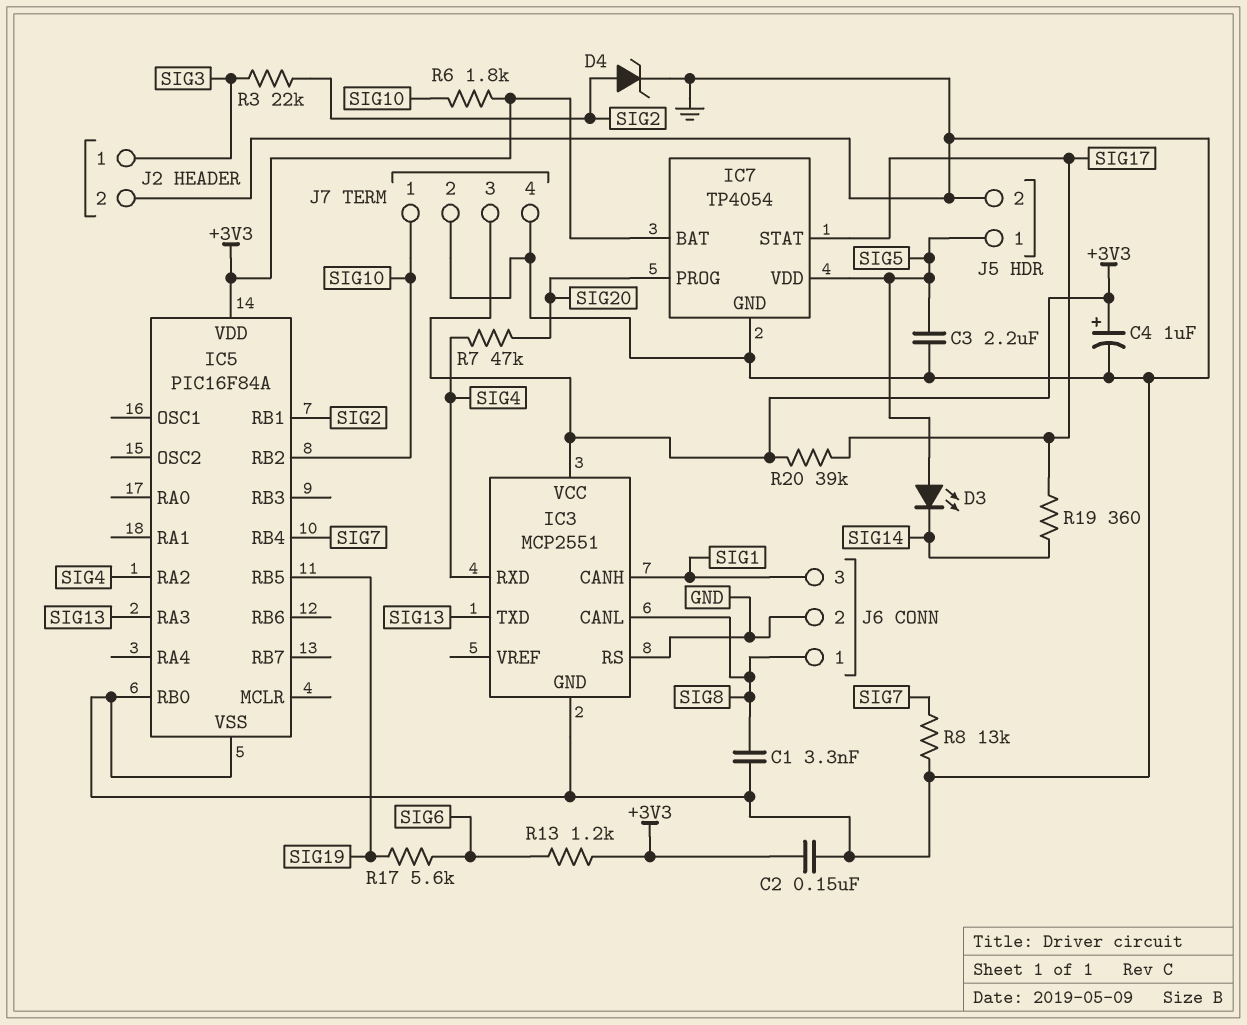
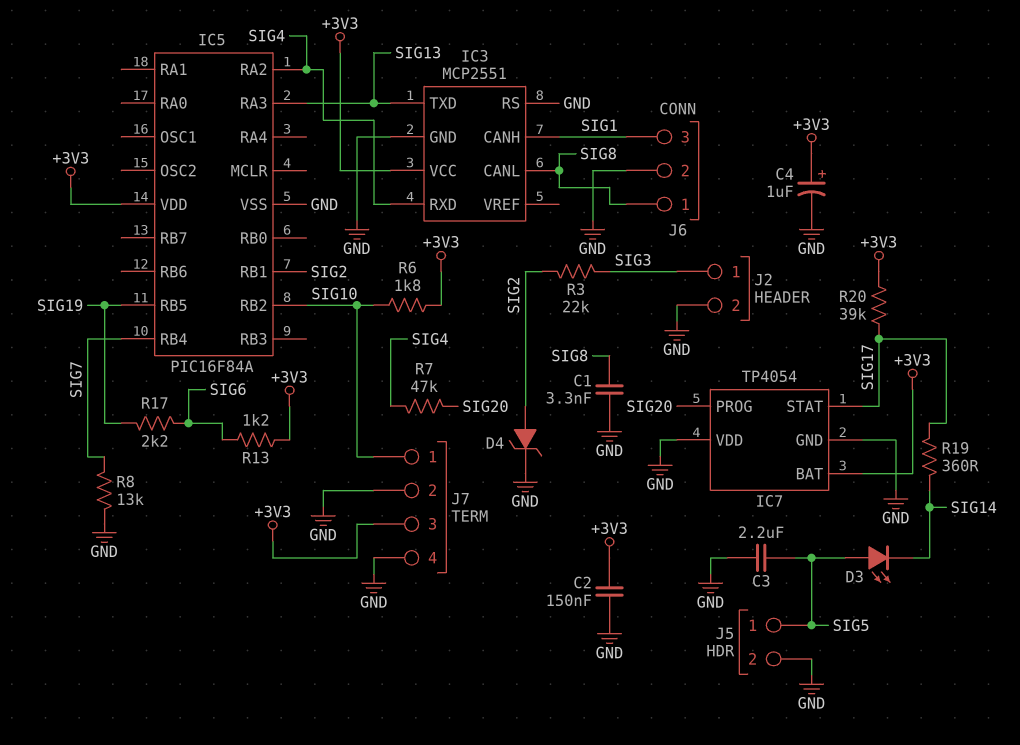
IC5 pin RB0: GND -> none
IC7 pin VDD: SIG5 -> GND
R17: 5.6k (SIG6, SIG19) -> 2.2k (SIG6, SIG19)

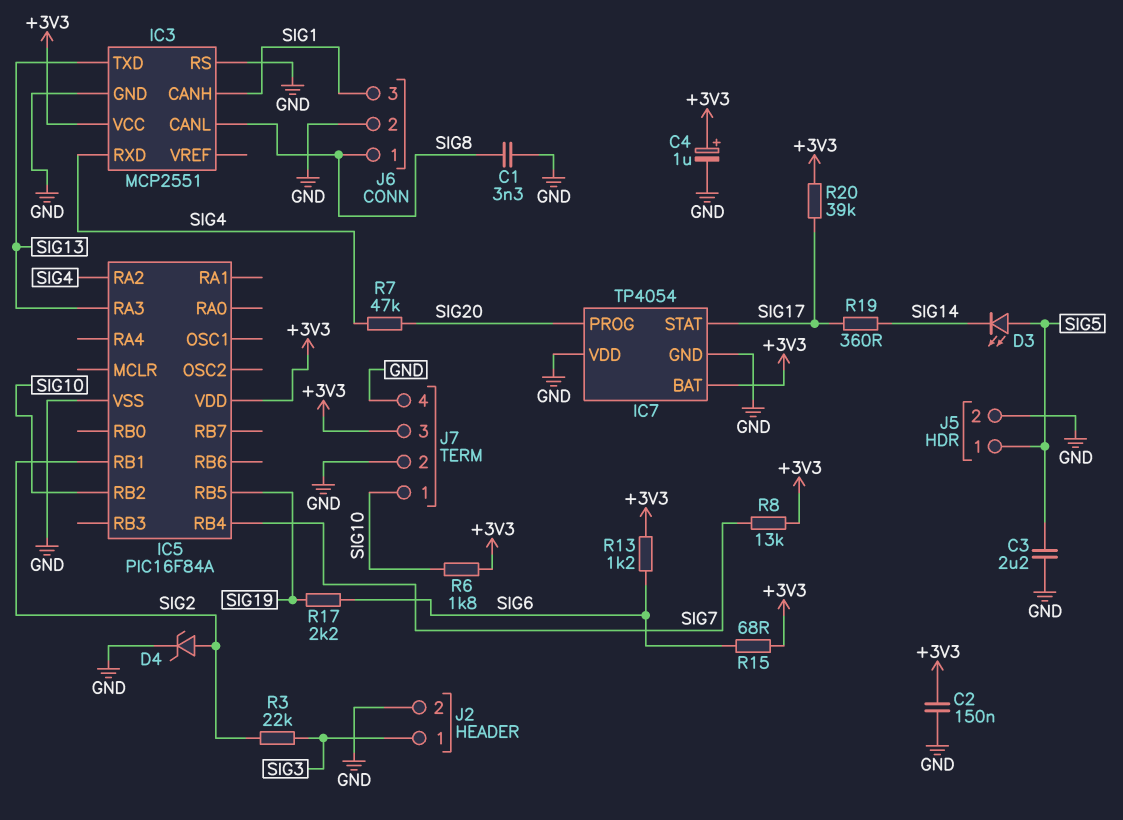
R8: 13k (GND, SIG7) -> 13k (+3V3, SIG7)
R15: none -> 68 (+3V3, SIG6)

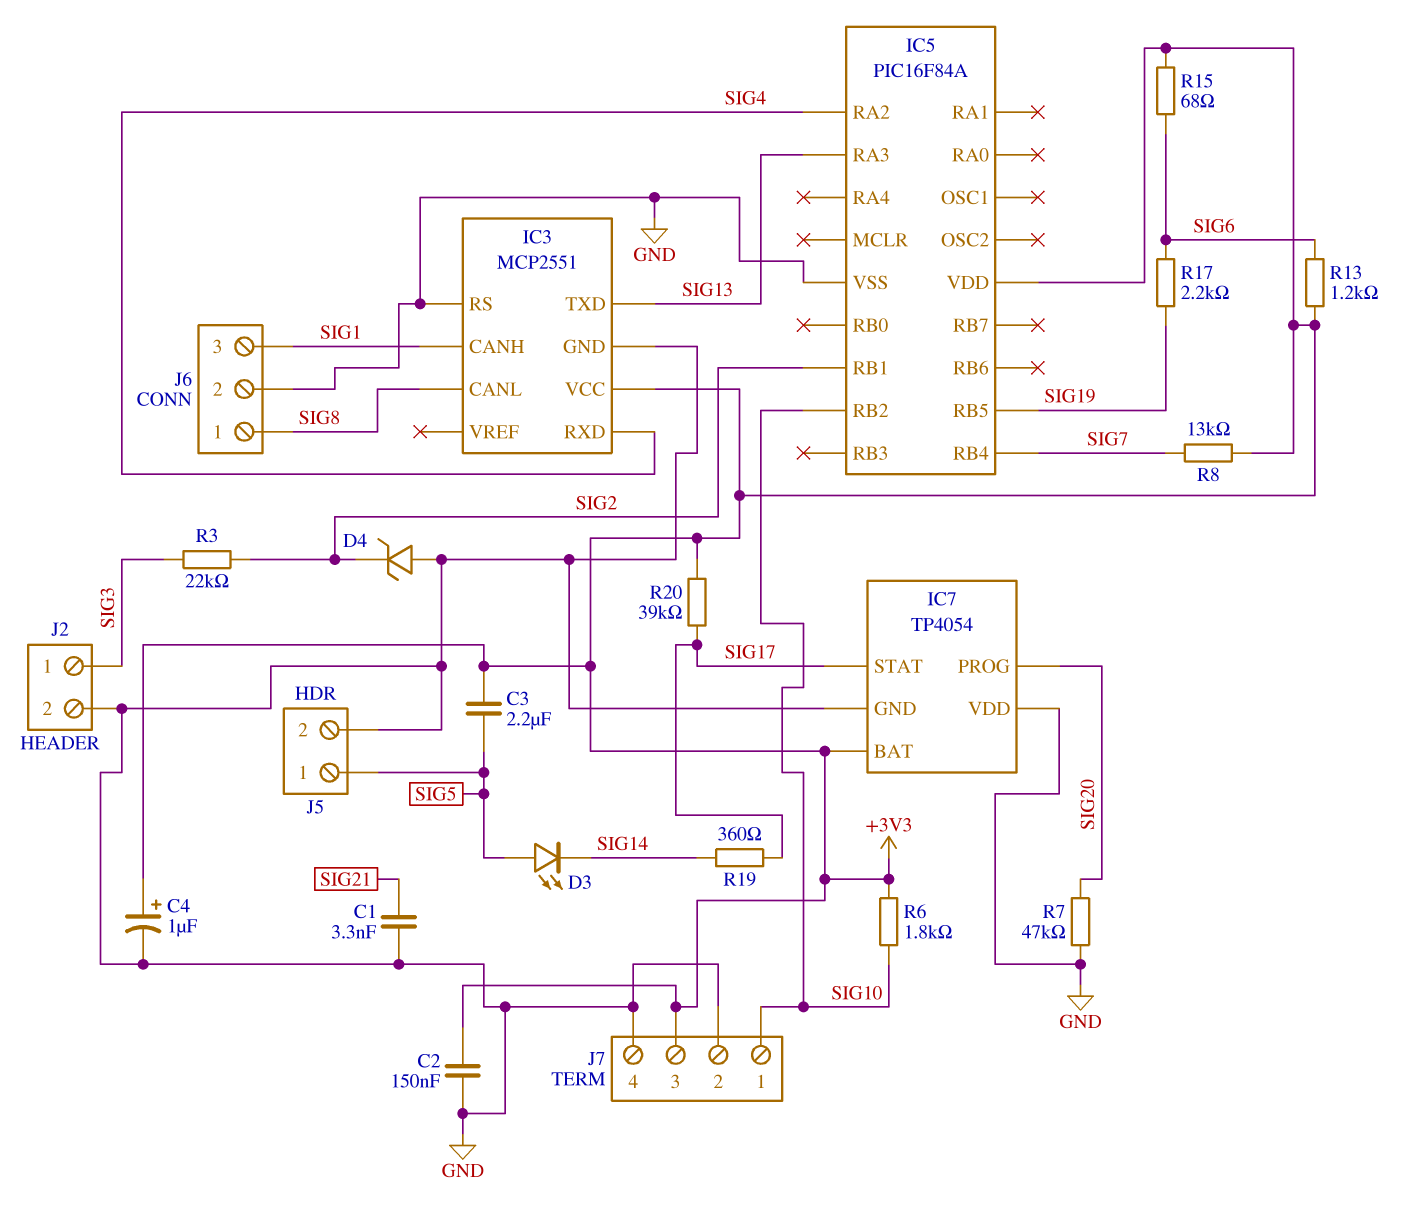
C1: 3.3nF (GND, SIG8) -> 3.3nF (GND, SIG21)
C3: 2.2uF (GND, SIG5) -> 2.2uF (+3V3, SIG5)
D4: zener (A SIG2, K GND) -> zener (A GND, K SIG2)
R7: 47k (SIG4, SIG20) -> 47k (GND, SIG20)

